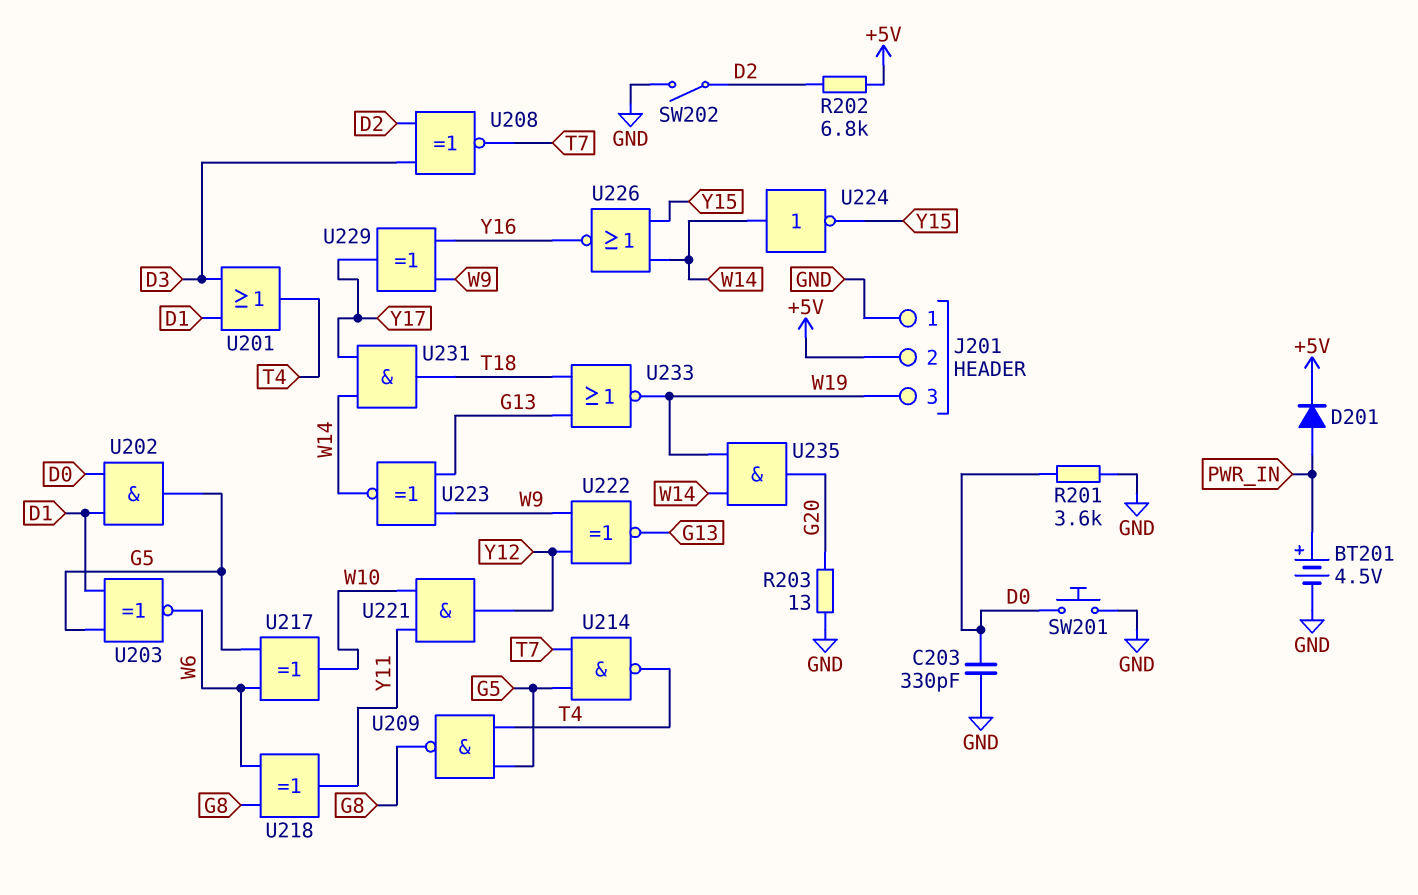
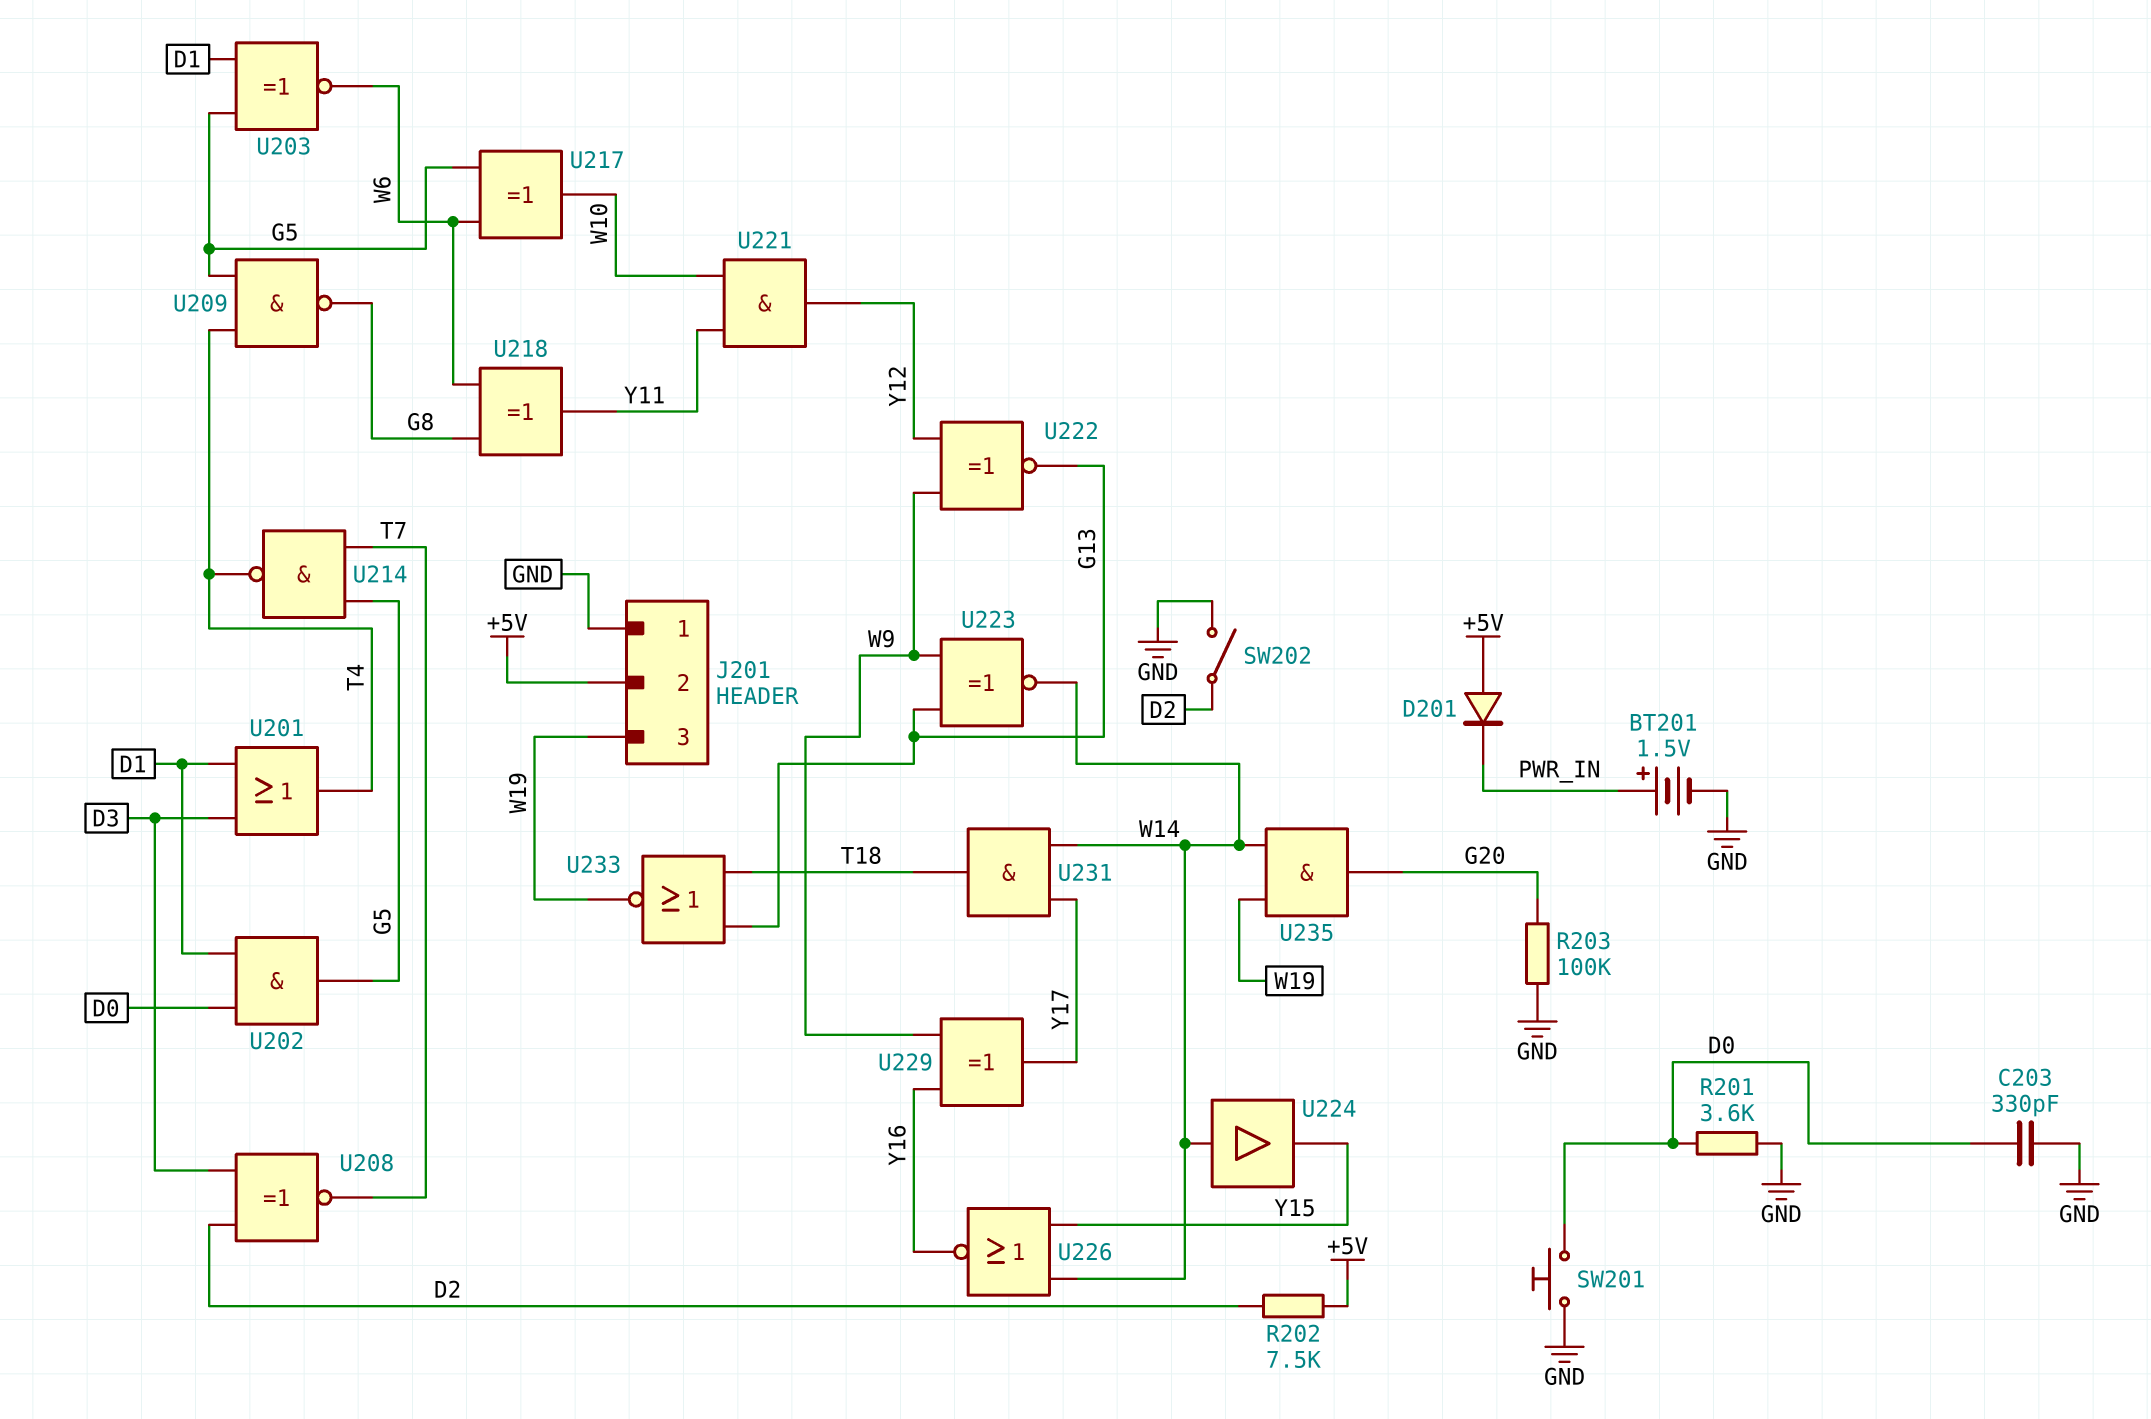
BT201: 4.5V (plus PWR_IN, minus GND) -> 1.5V (plus PWR_IN, minus GND)
D201: diode (A PWR_IN, K +5V) -> diode (A +5V, K PWR_IN)
R202: 6.8k (+5V, D2) -> 7.5k (+5V, D2)
R203: 13 (G20, GND) -> 100k (G20, GND)
U224: NOT (in W14, out Y15) -> buffer (in W14, out Y15)

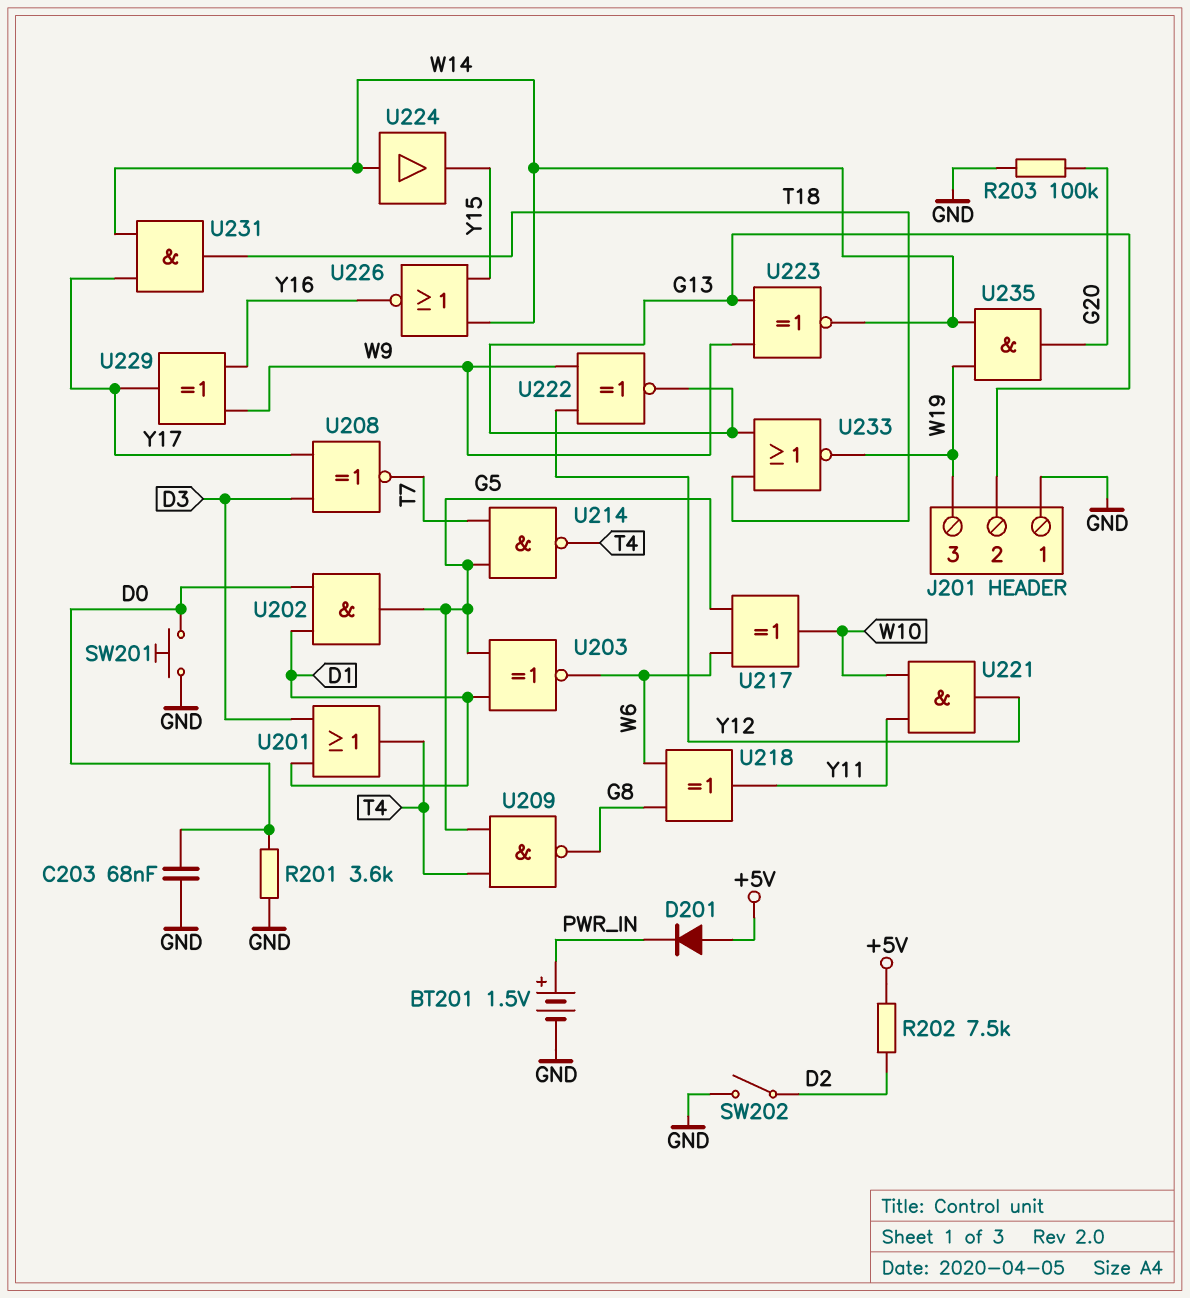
C203: 330pF (D0, GND) -> 68nF (D0, GND)
J201 pin 2: +5V -> G13
U208: XNOR (in D2, in D3, out T7) -> XNOR (in D3, in Y17, out T7)

